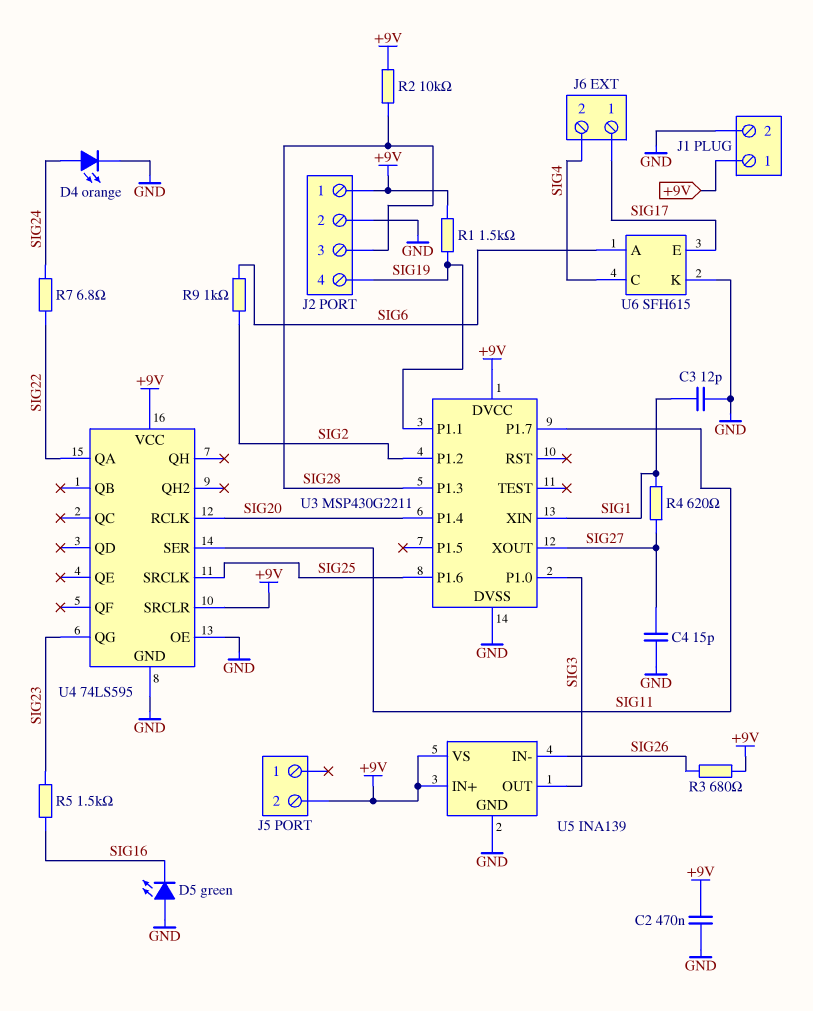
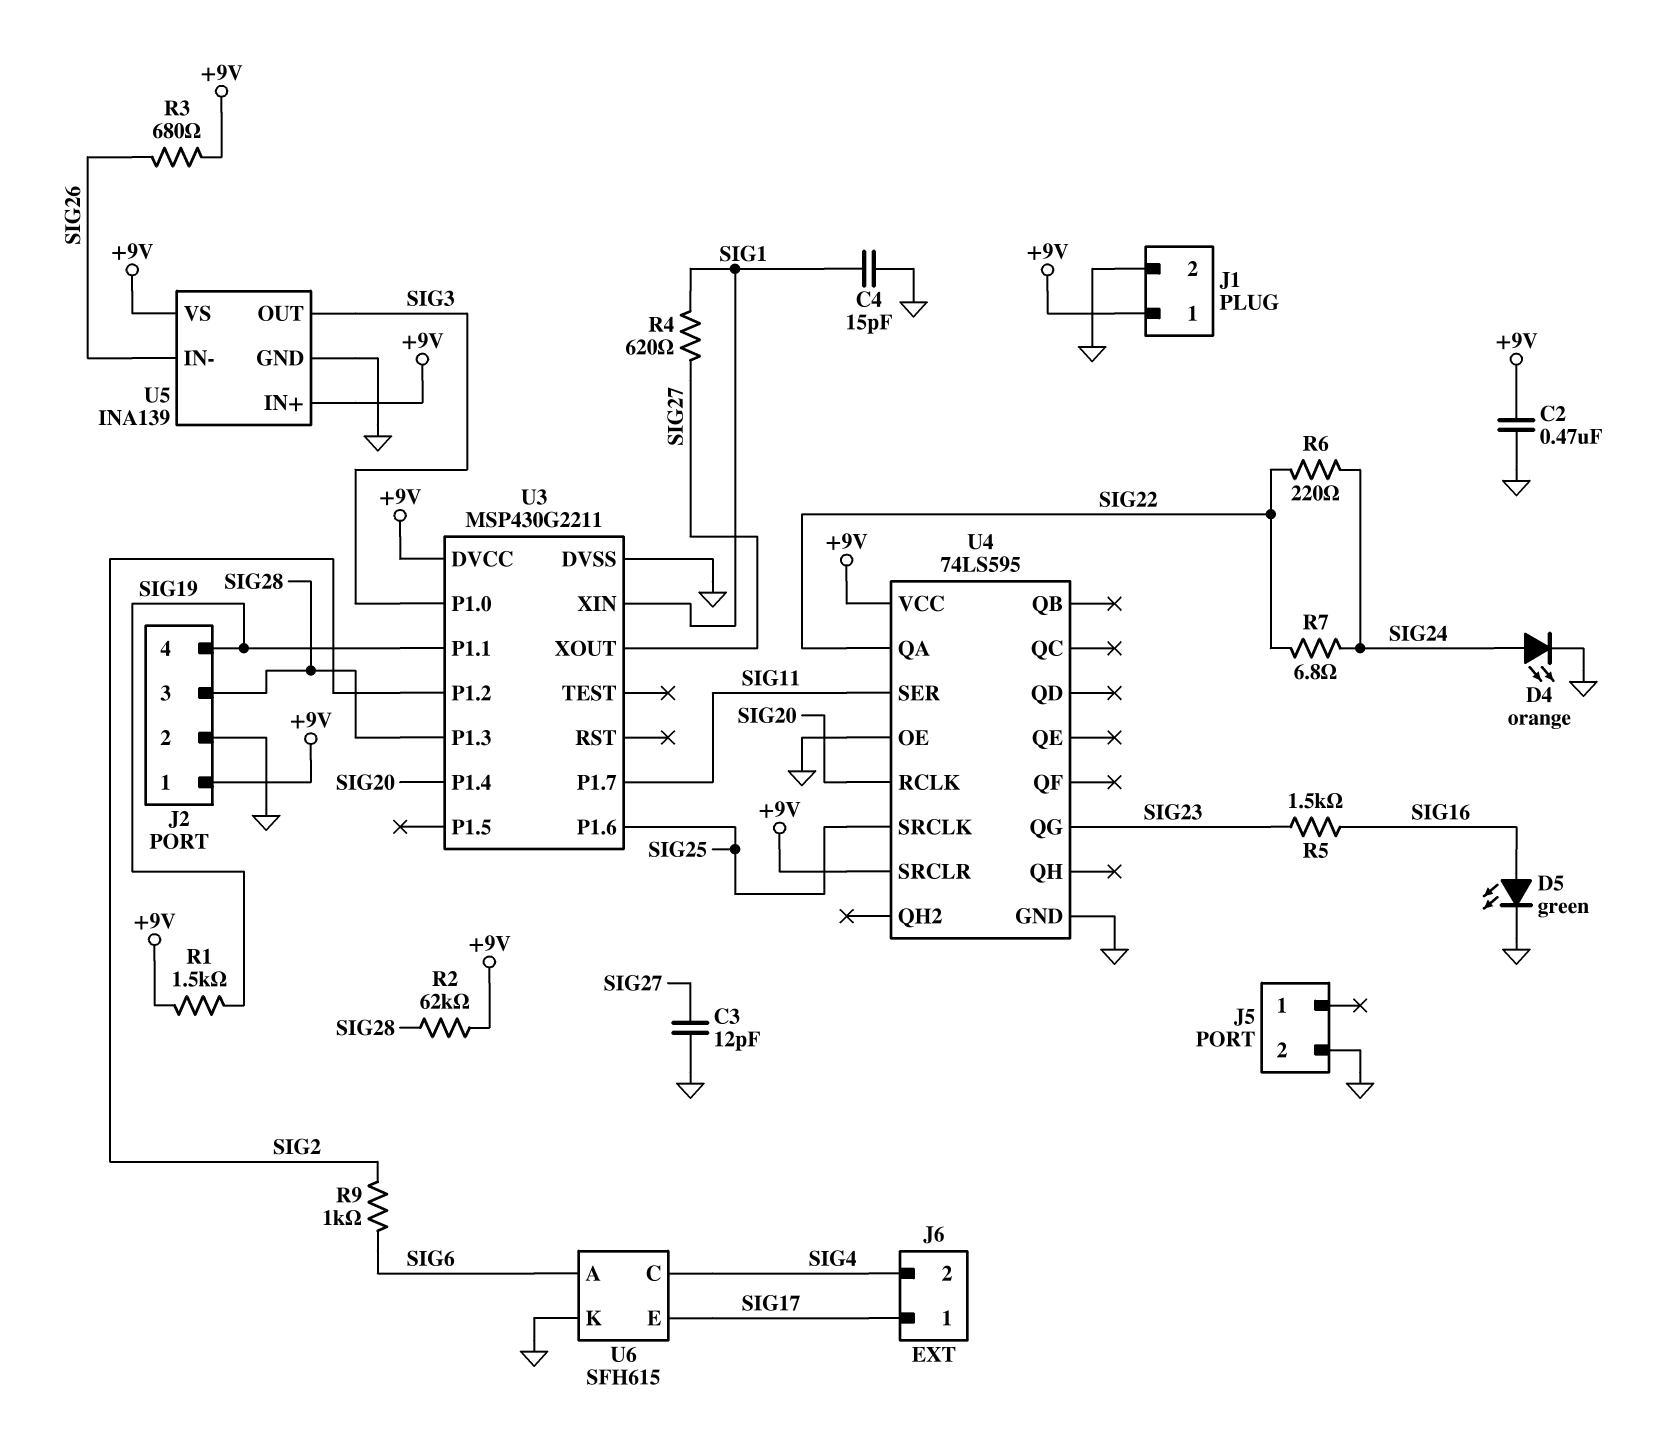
C3: 12pF (GND, SIG1) -> 12pF (GND, SIG27)
C4: 15pF (GND, SIG27) -> 15pF (GND, SIG1)
D5: LED green (A GND, K SIG16) -> LED green (A SIG16, K GND)
J5 pin 2: +9V -> GND
R2: 10k (+9V, SIG28) -> 62k (+9V, SIG28)
R6: none -> 220 (SIG22, SIG24)

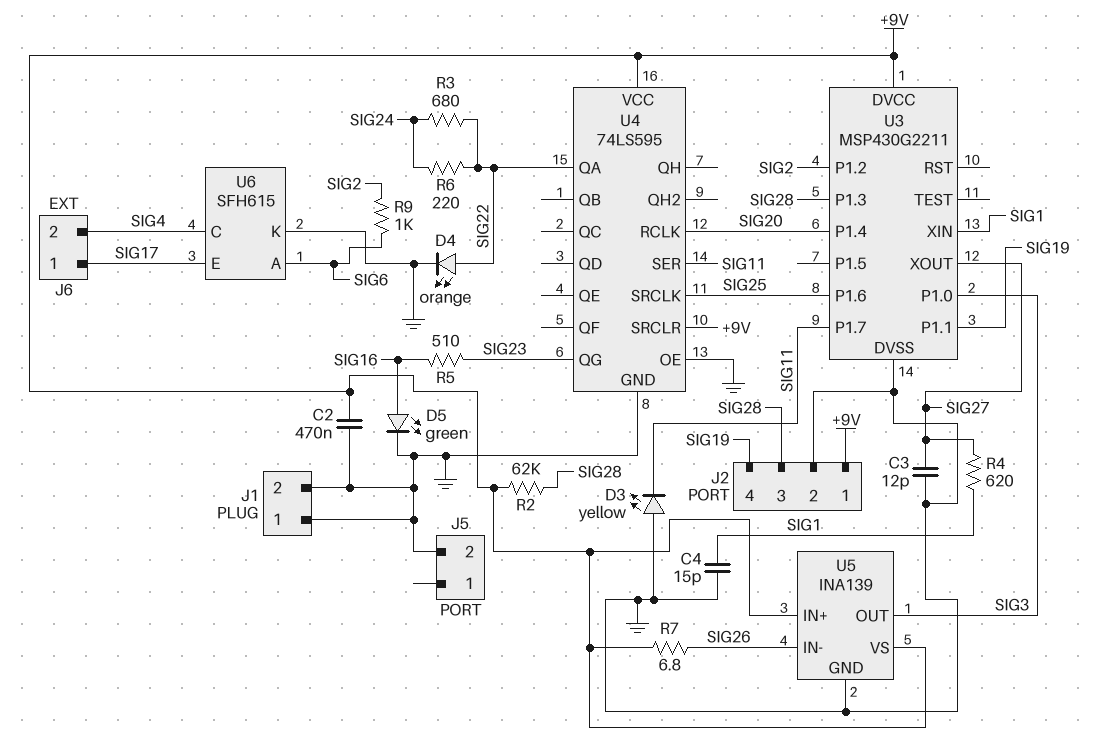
D3: none -> LED yellow (A GND, K SIG11)
D4: LED orange (A SIG24, K GND) -> LED orange (A SIG22, K GND)
J1 pin 1: +9V -> GND
R1: 1.5k (+9V, SIG19) -> none
R3: 680 (+9V, SIG26) -> 680 (SIG22, SIG24)
R5: 1.5k (SIG16, SIG23) -> 510 (SIG16, SIG23)
R7: 6.8 (SIG22, SIG24) -> 6.8 (+9V, SIG26)

